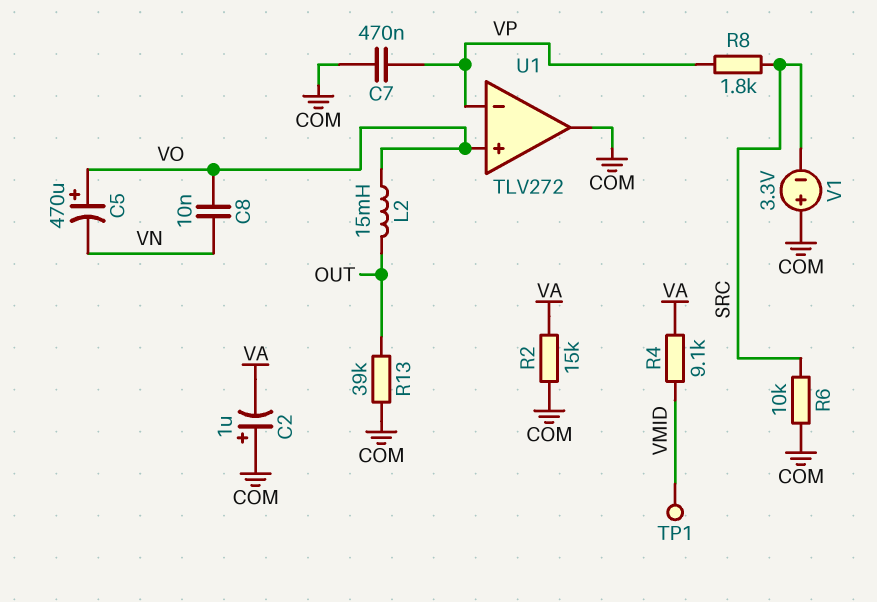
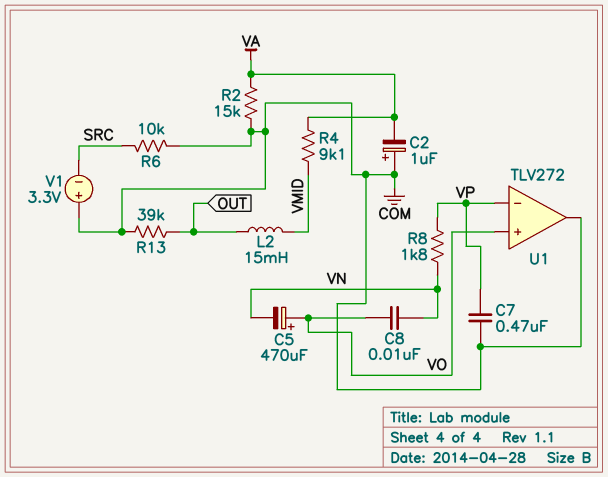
L2: 15mH (OUT, VO) -> 15mH (OUT, VMID)
R8: 1.8k (SRC, VP) -> 1.8k (VN, VP)
TP1: test point (VMID) -> none

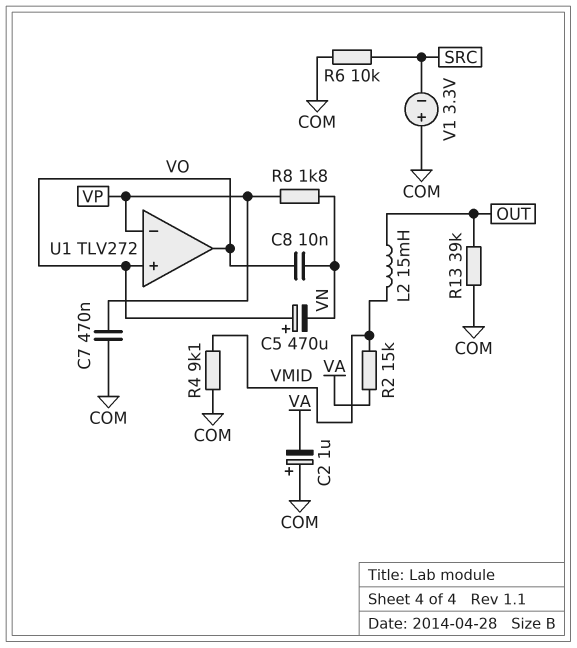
R2: 15k (COM, VA) -> 15k (VA, VMID)
R4: 9.1k (VA, VMID) -> 9.1k (COM, VMID)
U1 pin out: COM -> VO

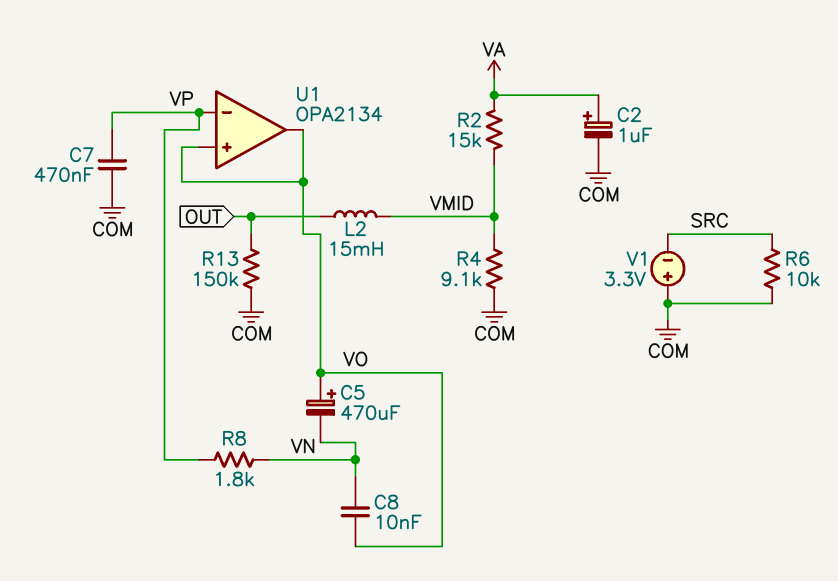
C2: 1uF (plus COM, minus VA) -> 1uF (plus VA, minus COM)
R13: 39k (COM, OUT) -> 150k (COM, OUT)
U1: TLV272 -> OPA2134

